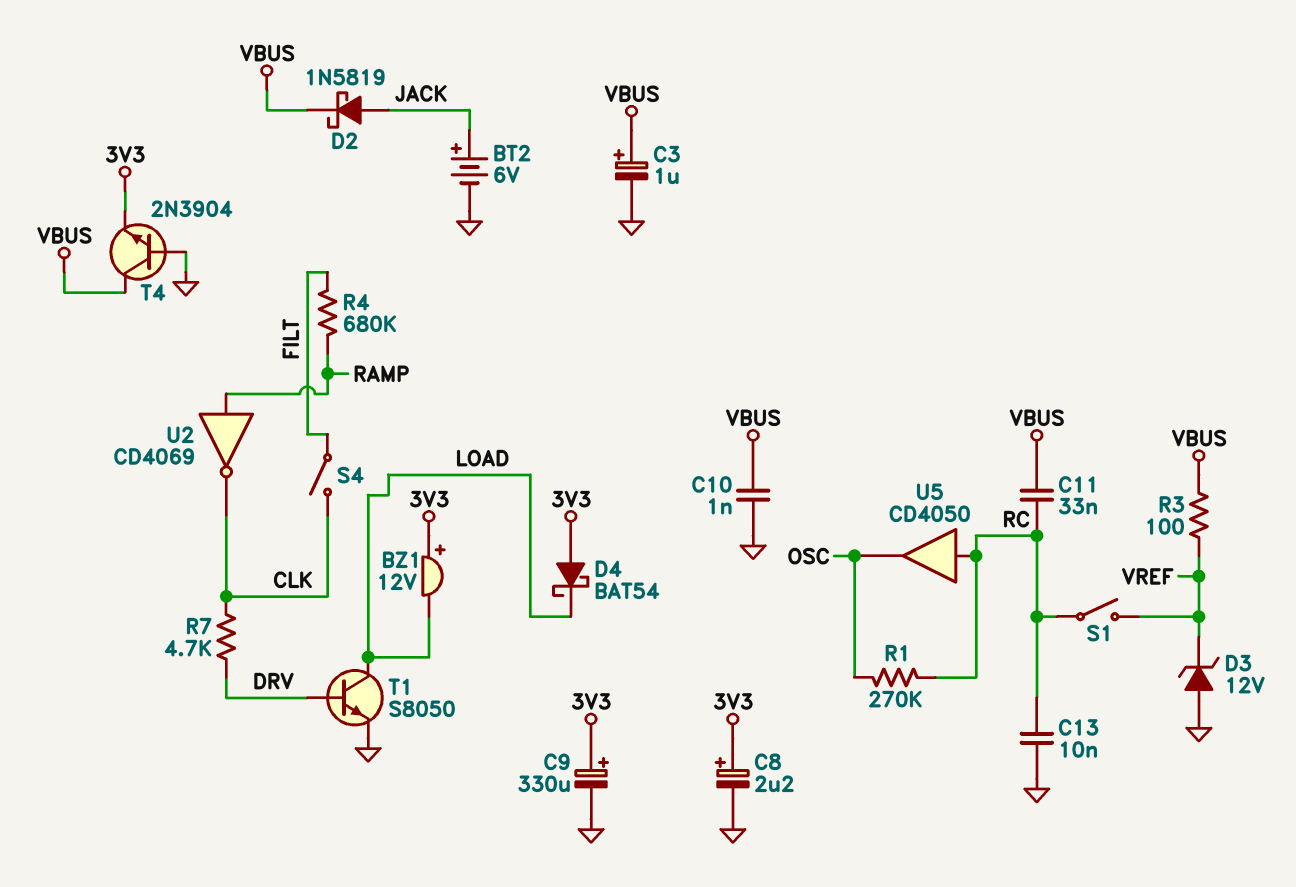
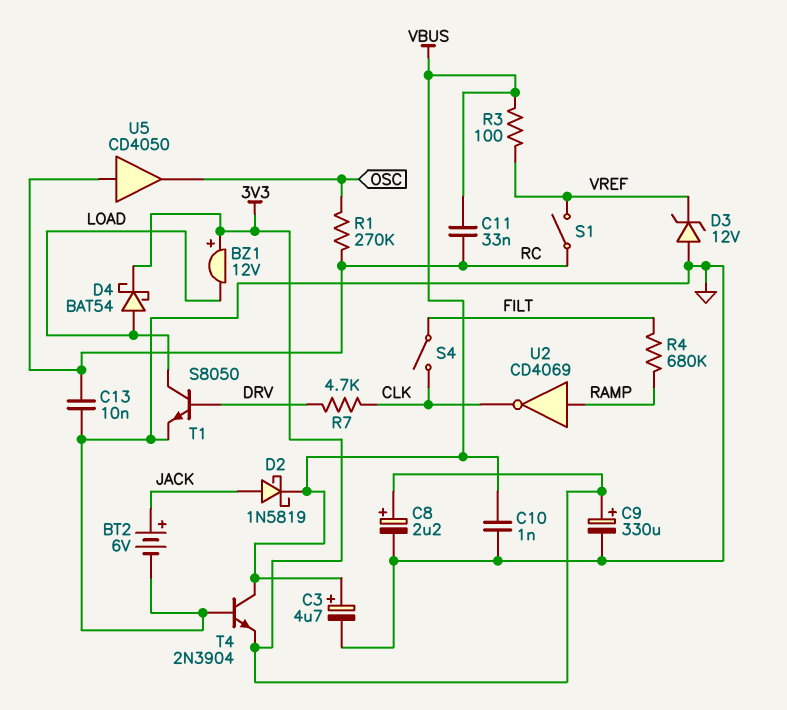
C3: 1uF (plus VBUS, minus GND) -> 4.7uF (plus VBUS, minus GND)
D4: schottky BAT54 (A 3V3, K LOAD) -> schottky BAT54 (A LOAD, K 3V3)

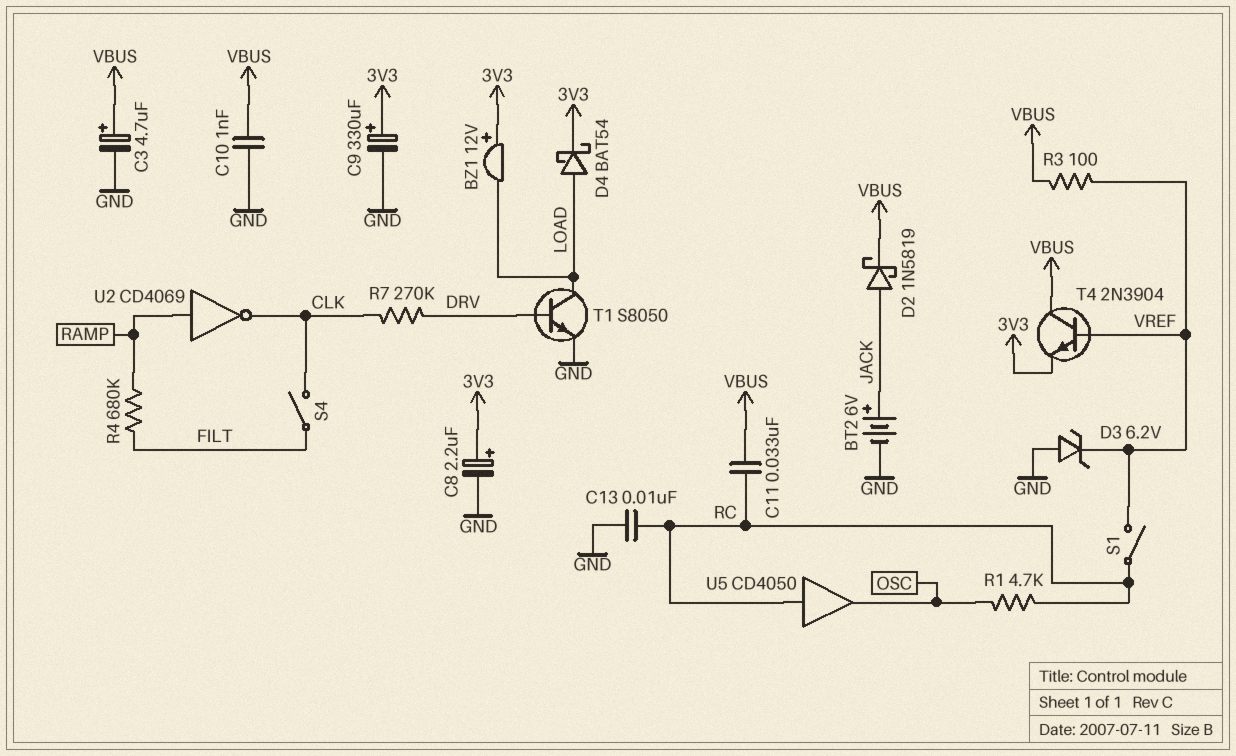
D3: zener 12V (A GND, K VREF) -> zener 6.2V (A GND, K VREF)
R1: 270k (OSC, RC) -> 4.7k (OSC, RC)
R7: 4.7k (CLK, DRV) -> 270k (CLK, DRV)
T4: NPN 2N3904 (B GND, C VBUS, E 3V3) -> NPN 2N3904 (B VREF, C VBUS, E 3V3)

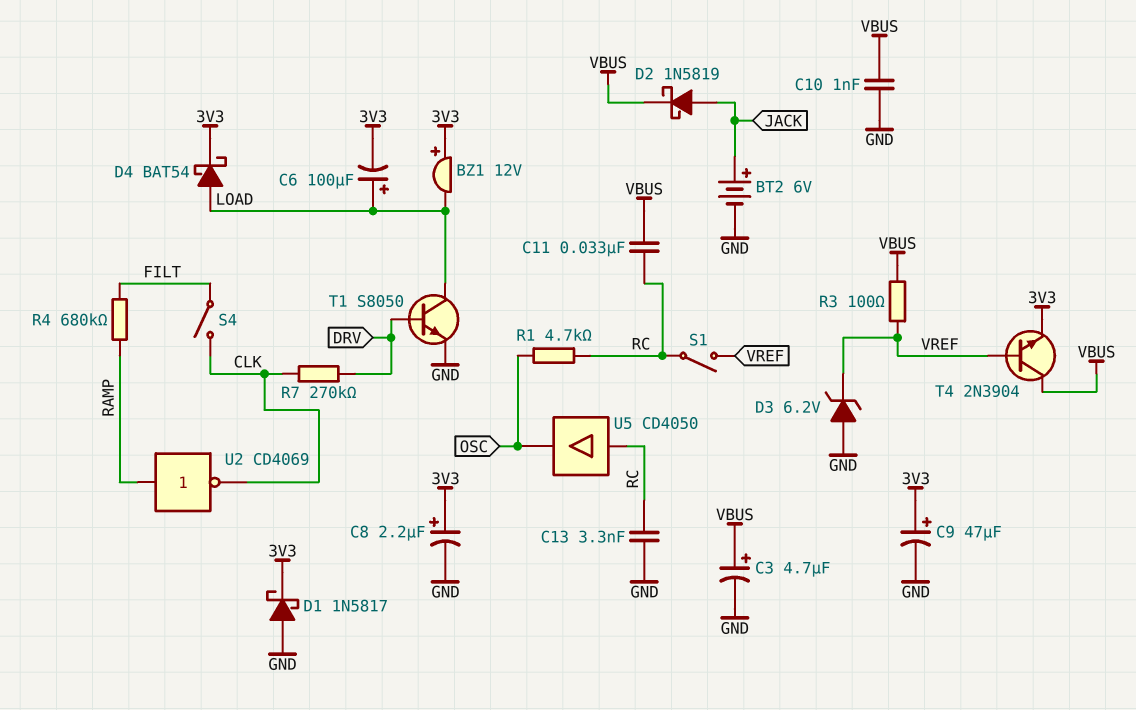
C6: none -> 100uF (plus LOAD, minus 3V3)
C9: 330uF (plus 3V3, minus GND) -> 47uF (plus 3V3, minus GND)
C13: 10nF (GND, RC) -> 3.3nF (GND, RC)
D1: none -> schottky 1N5817 (A GND, K 3V3)

